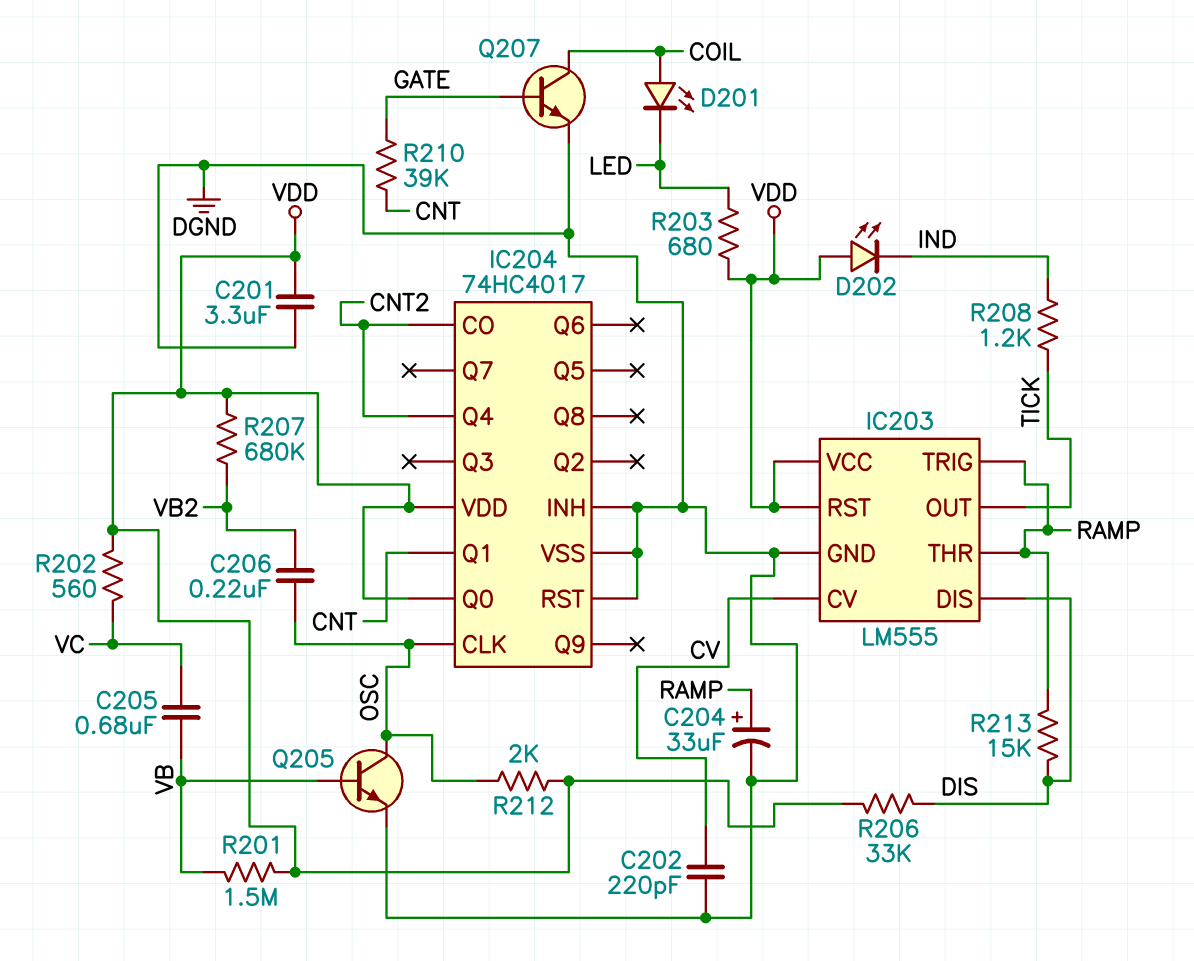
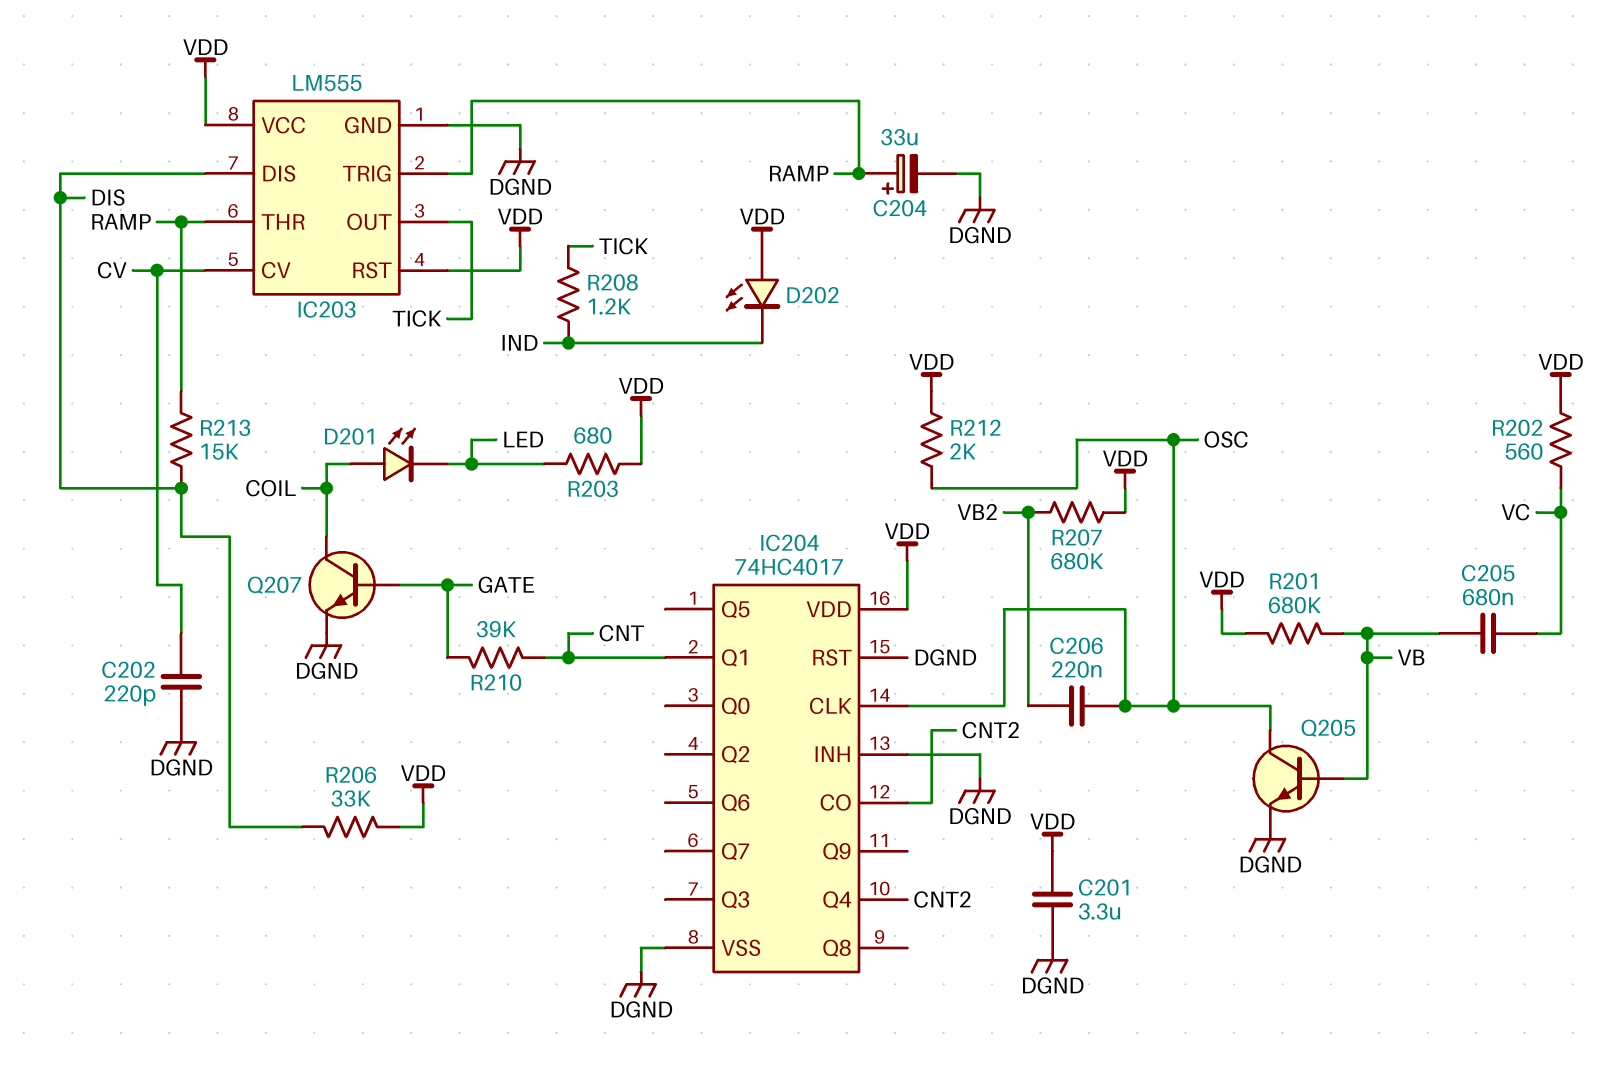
IC204 pin Q0: VDD -> none
R201: 1.5M (VB, VDD) -> 680k (VB, VDD)

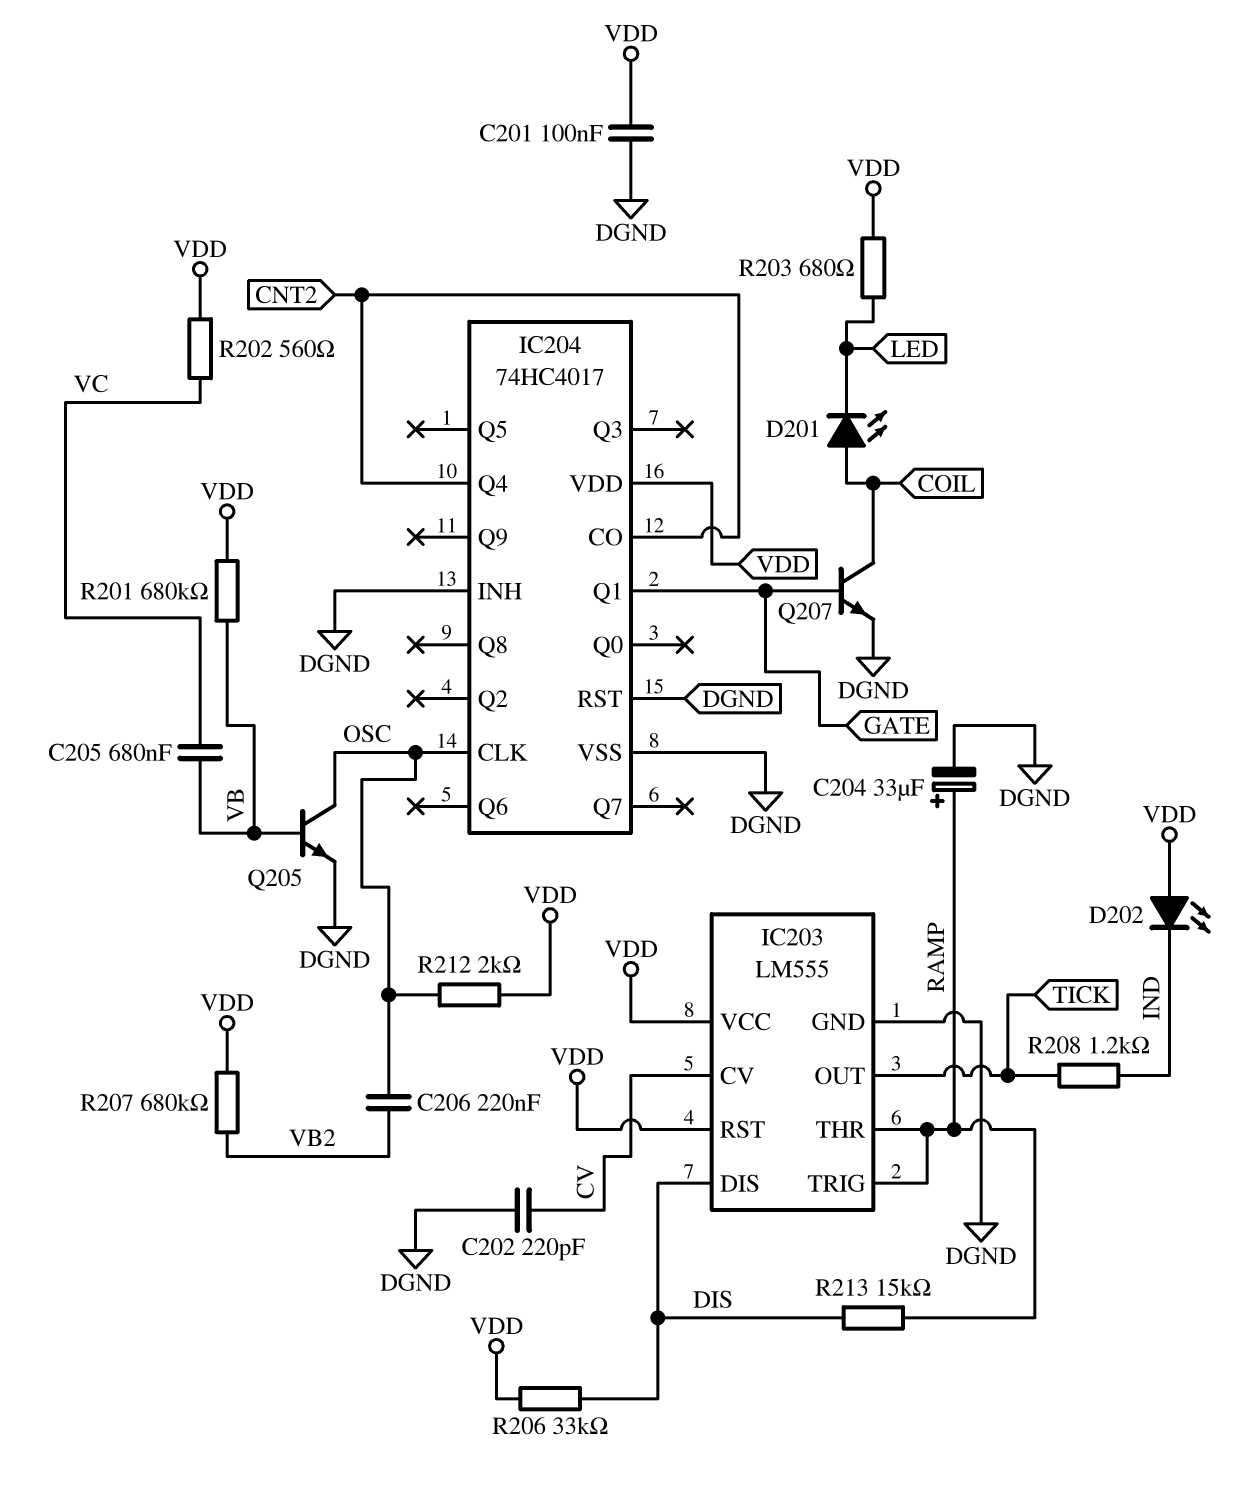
C201: 3.3uF (DGND, VDD) -> 100nF (DGND, VDD)
IC204 pin Q1: CNT -> GATE
R210: 39k (CNT, GATE) -> none

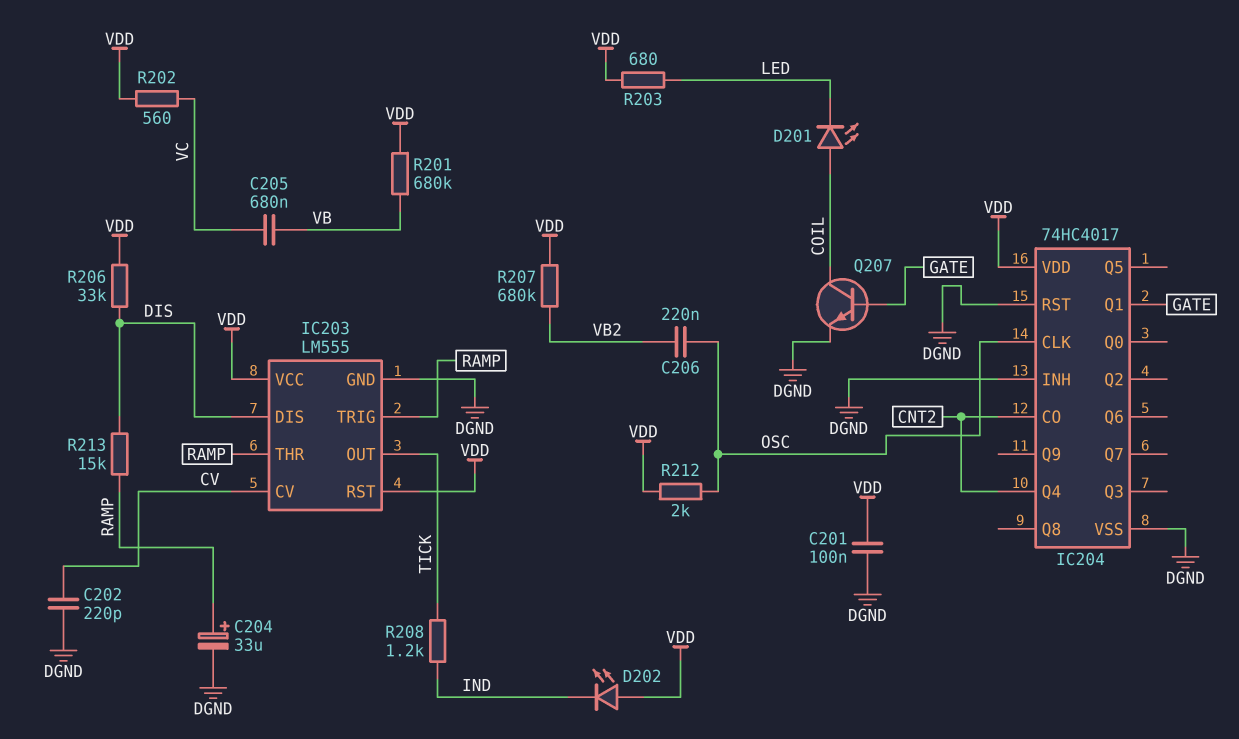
Q205: NPN (B VB, C OSC, E DGND) -> none

